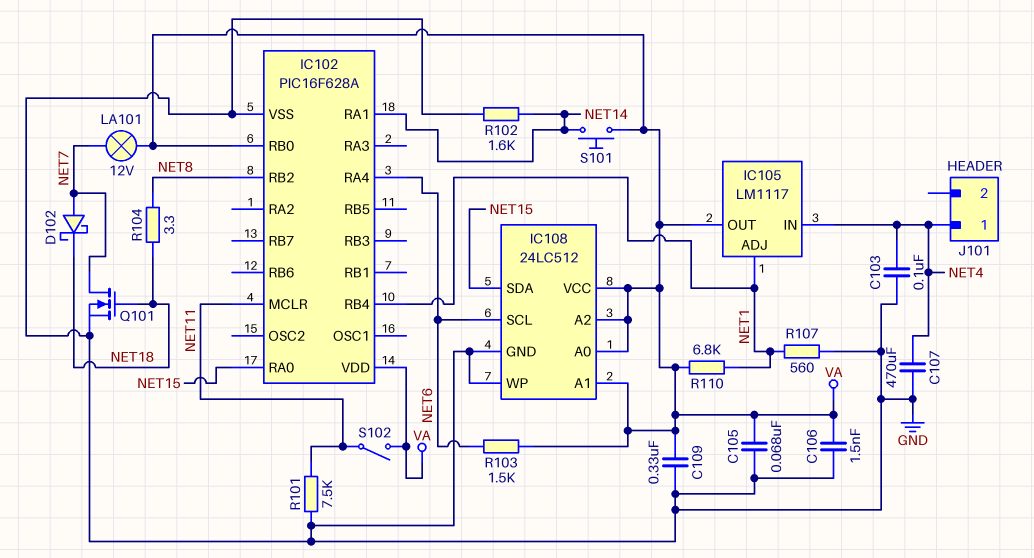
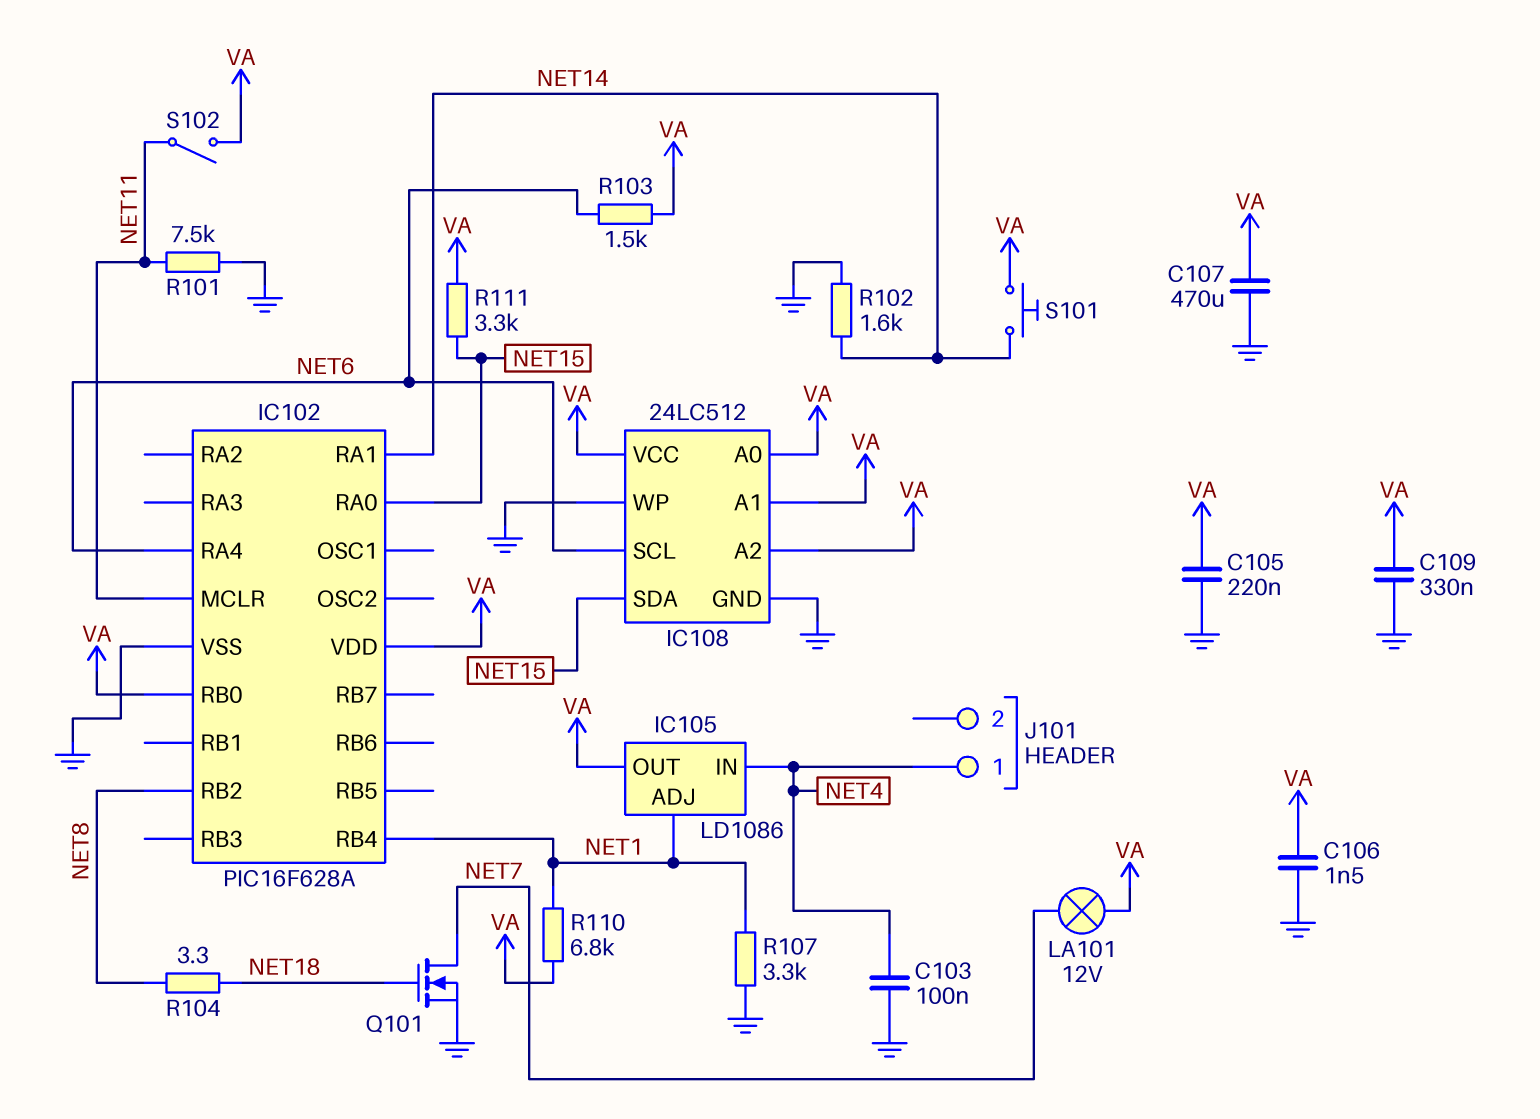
C105: 68nF (GND, VA) -> 220nF (GND, VA)
C107: 470uF (GND, NET4) -> 470uF (GND, VA)
D102: schottky (A NET7, K NET18) -> none
IC105: LM1117 -> LD1086
R107: 560 (GND, NET1) -> 3.3k (GND, NET1)
R111: none -> 3.3k (NET15, VA)

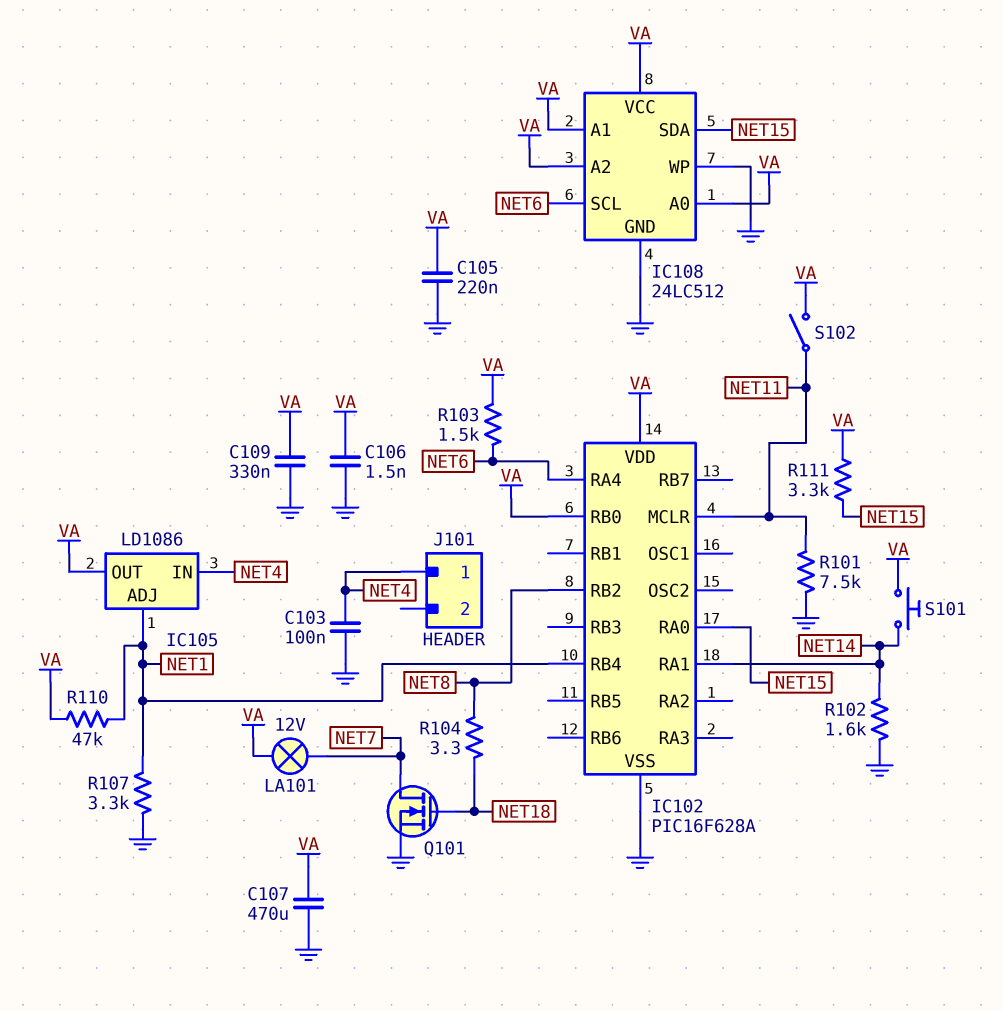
R110: 6.8k (NET1, VA) -> 47k (NET1, VA)

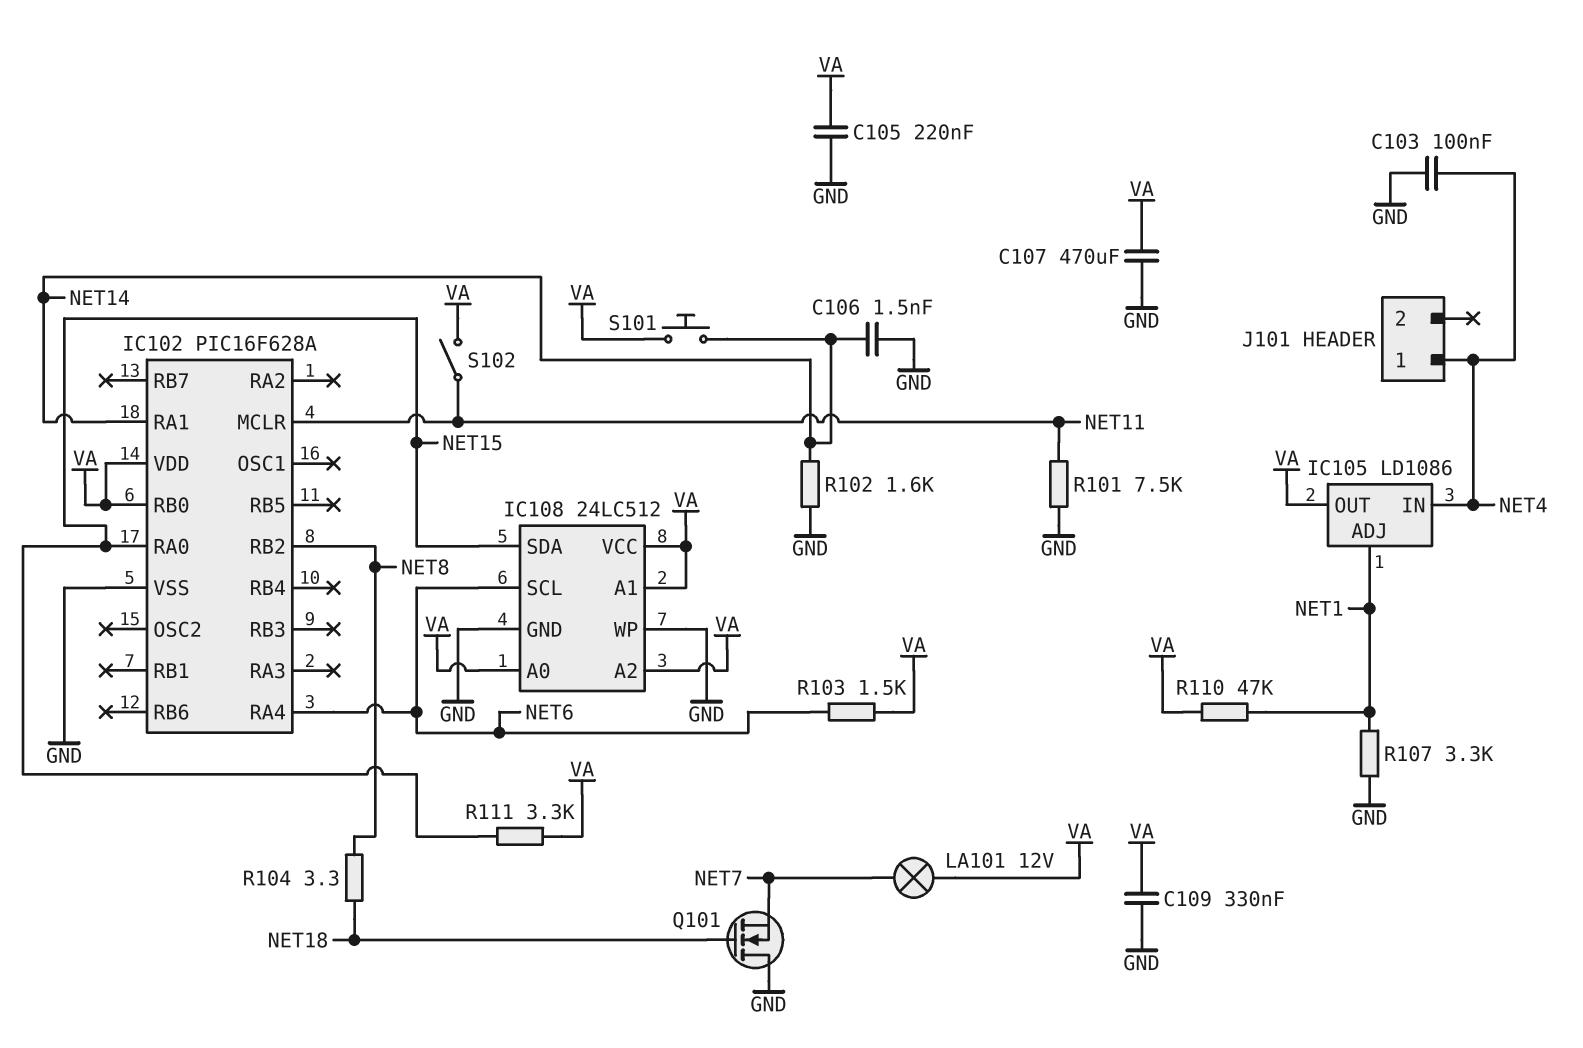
C106: 1.5nF (GND, VA) -> 1.5nF (GND, NET14)
IC102 pin RB4: NET1 -> none
Q101: NMOS (G NET18, D NET7, S GND) -> NMOS (G NET18, D GND, S NET7)

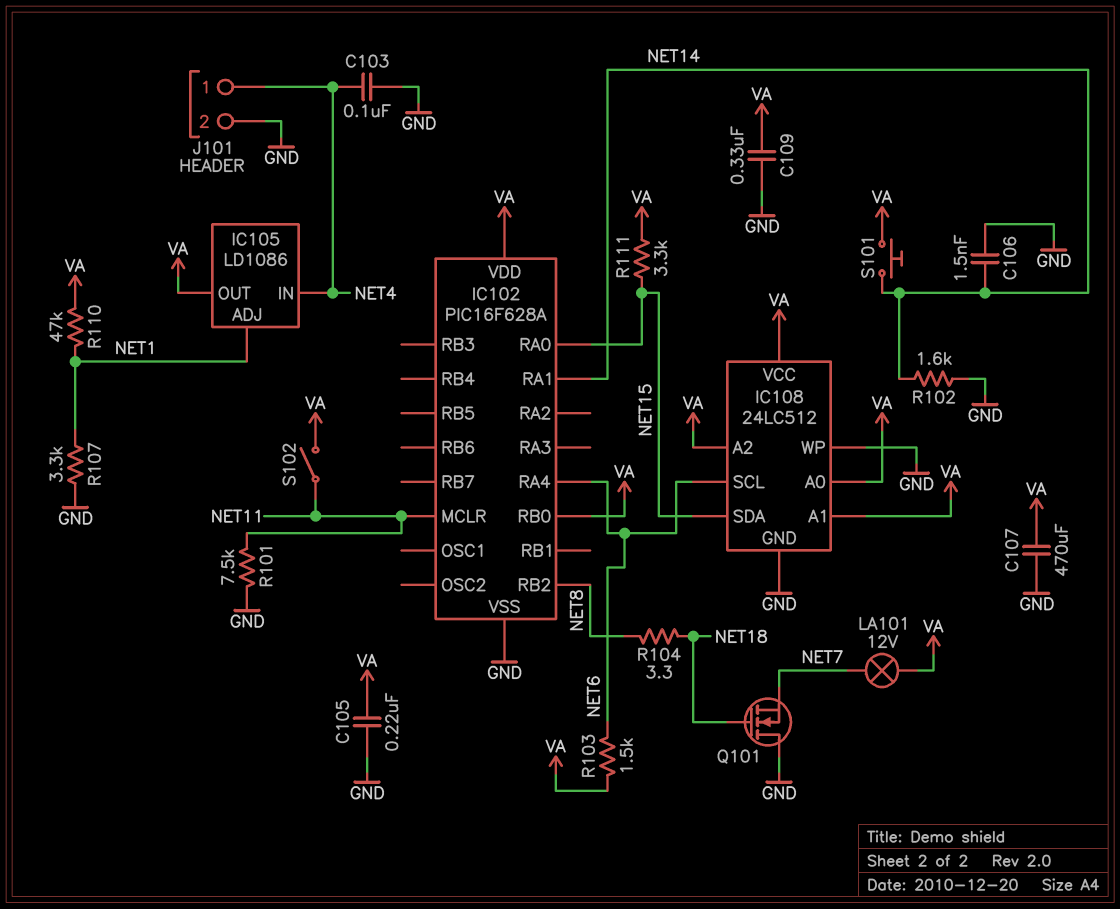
J101 pin 2: none -> GND

